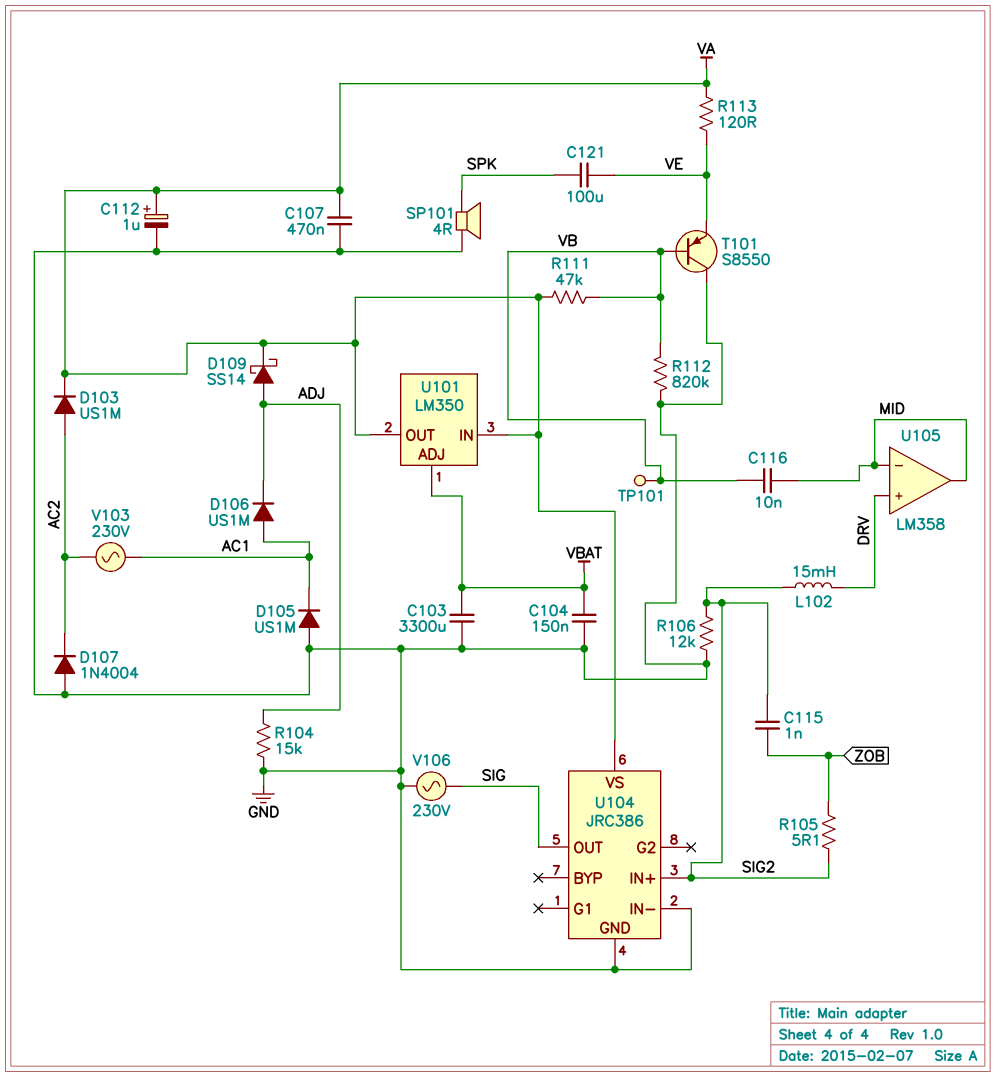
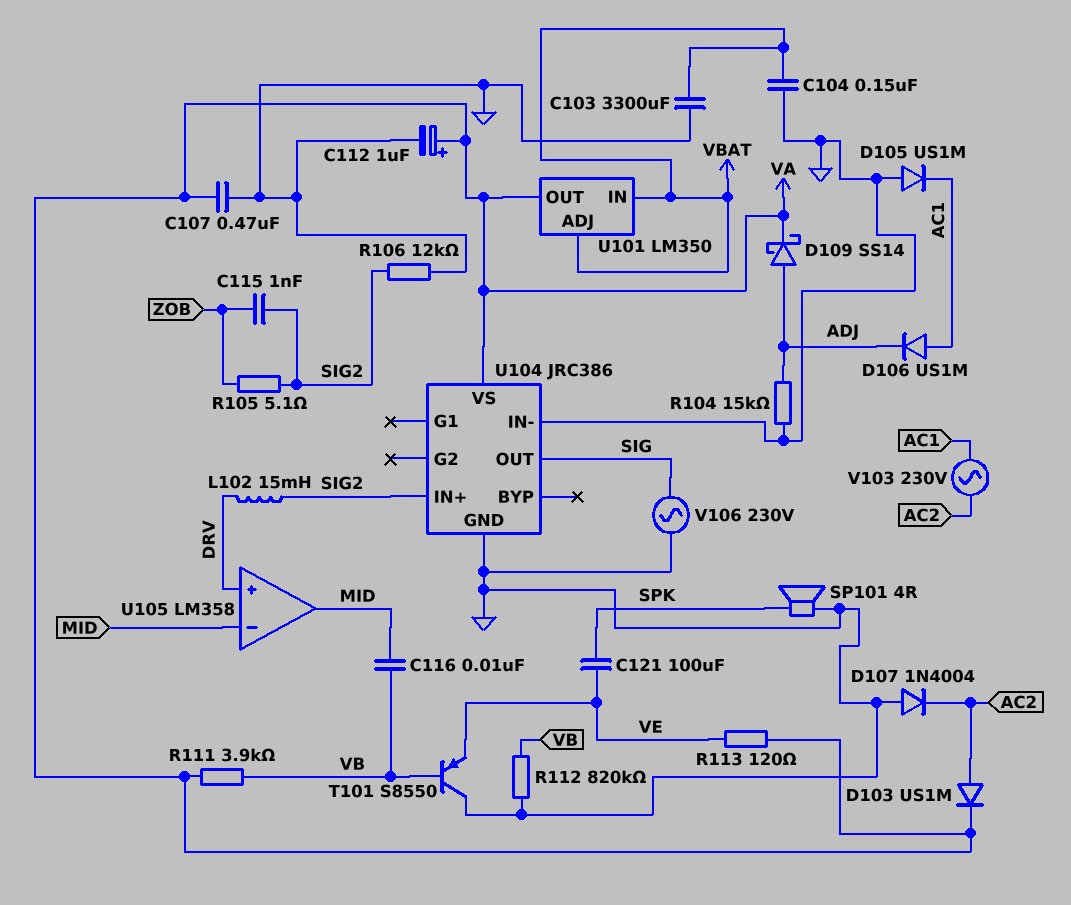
R111: 47k (VA, VB) -> 3.9k (VA, VB)
TP101: test point (VB) -> none
U101 pin IN: VA -> VBAT

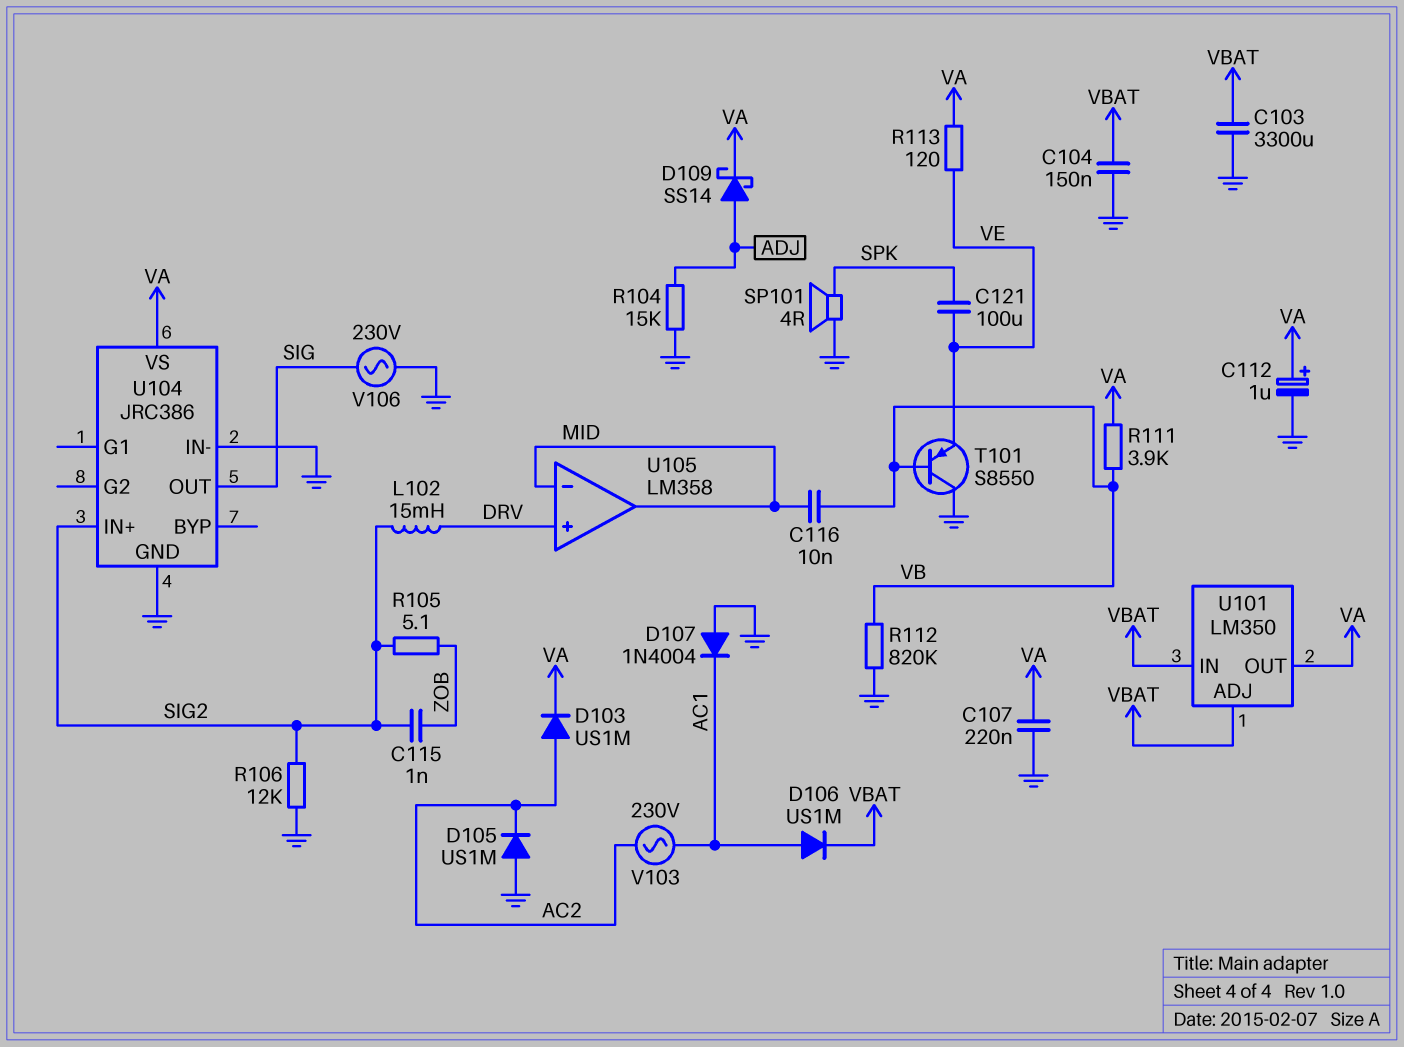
C107: 470nF (GND, VA) -> 220nF (GND, VA)
D105: diode US1M (A GND, K AC1) -> diode US1M (A GND, K AC2)
D106: diode US1M (A AC1, K ADJ) -> diode US1M (A AC1, K VBAT)
D107: diode 1N4004 (A GND, K AC2) -> diode 1N4004 (A GND, K AC1)

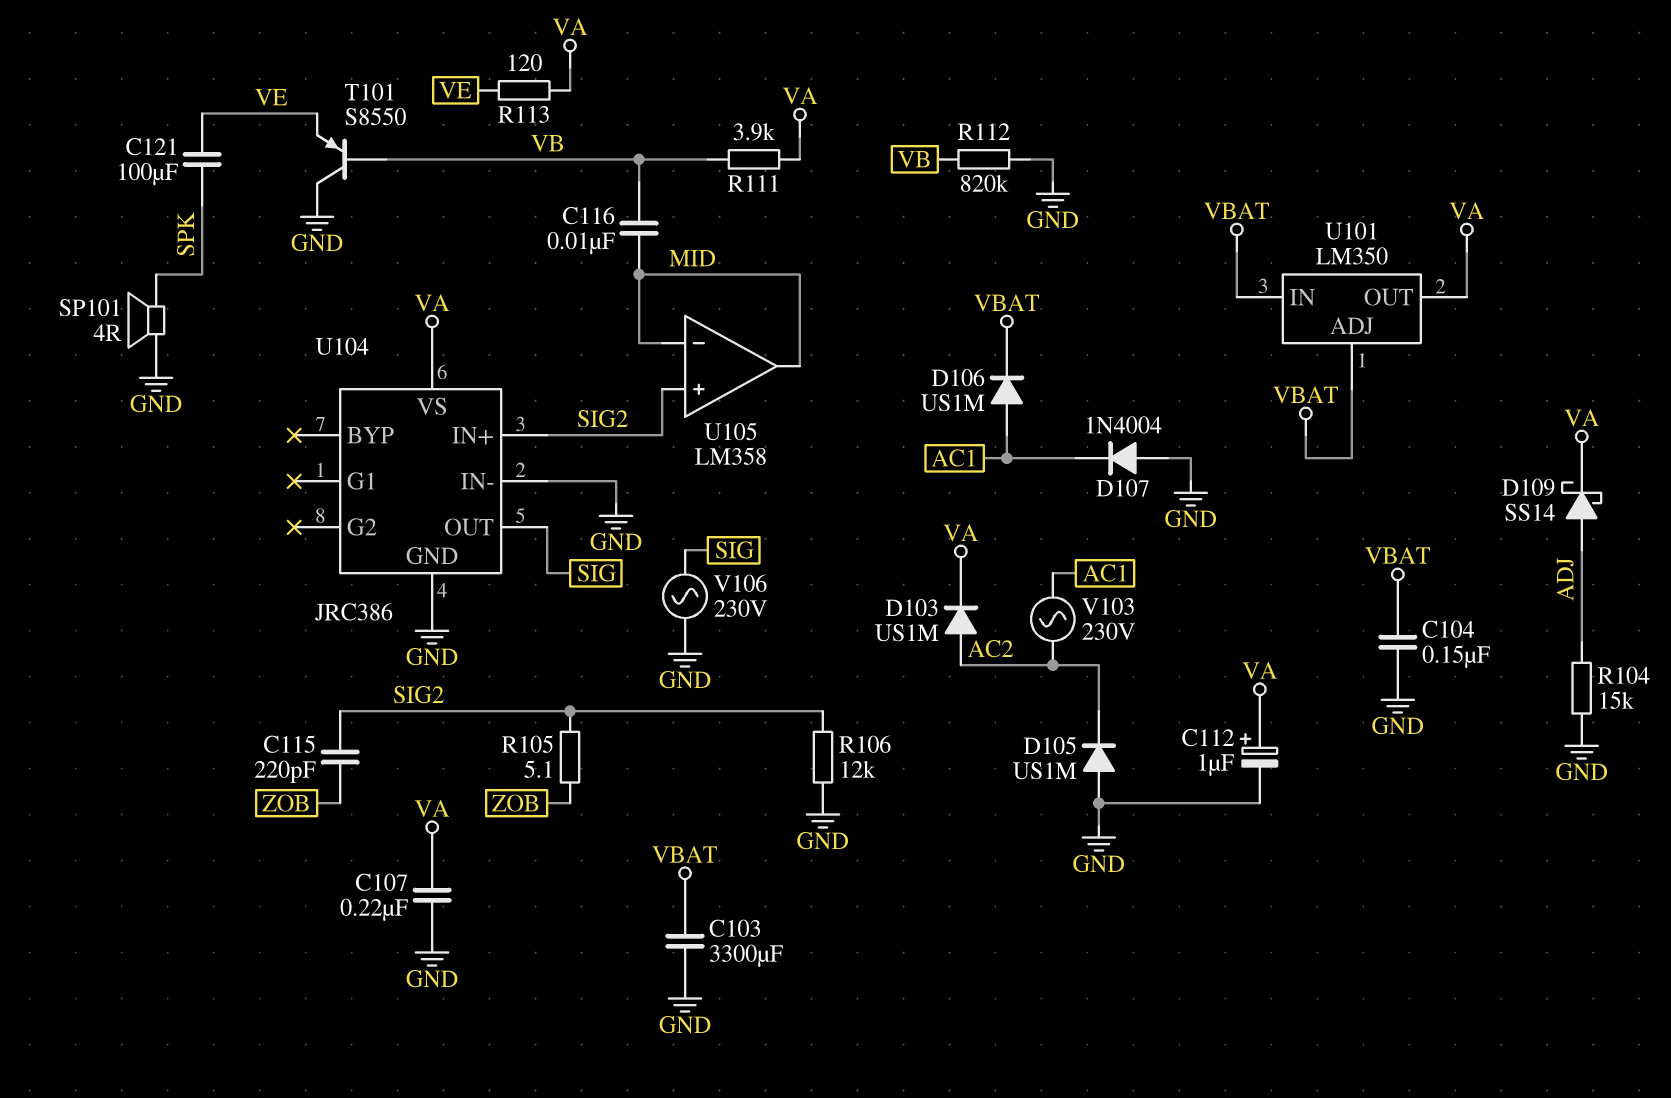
C115: 1nF (SIG2, ZOB) -> 220pF (SIG2, ZOB)
L102: 15mH (DRV, SIG2) -> none
U105 pin in+: DRV -> SIG2

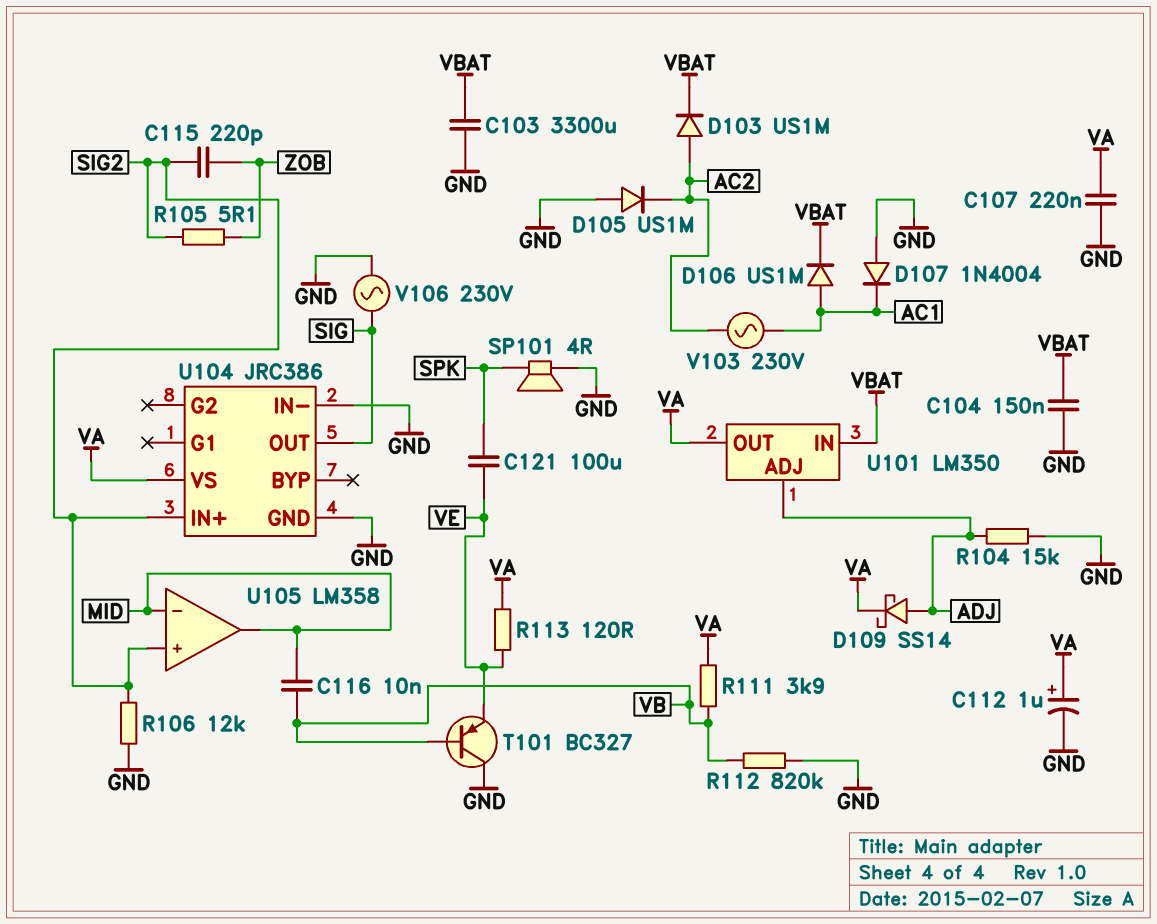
D103: diode US1M (A AC2, K VA) -> diode US1M (A AC2, K VBAT)
T101: PNP S8550 (B VB, C GND, E VE) -> PNP BC327 (B VB, C GND, E VE)
U101 pin ADJ: VBAT -> ADJ

